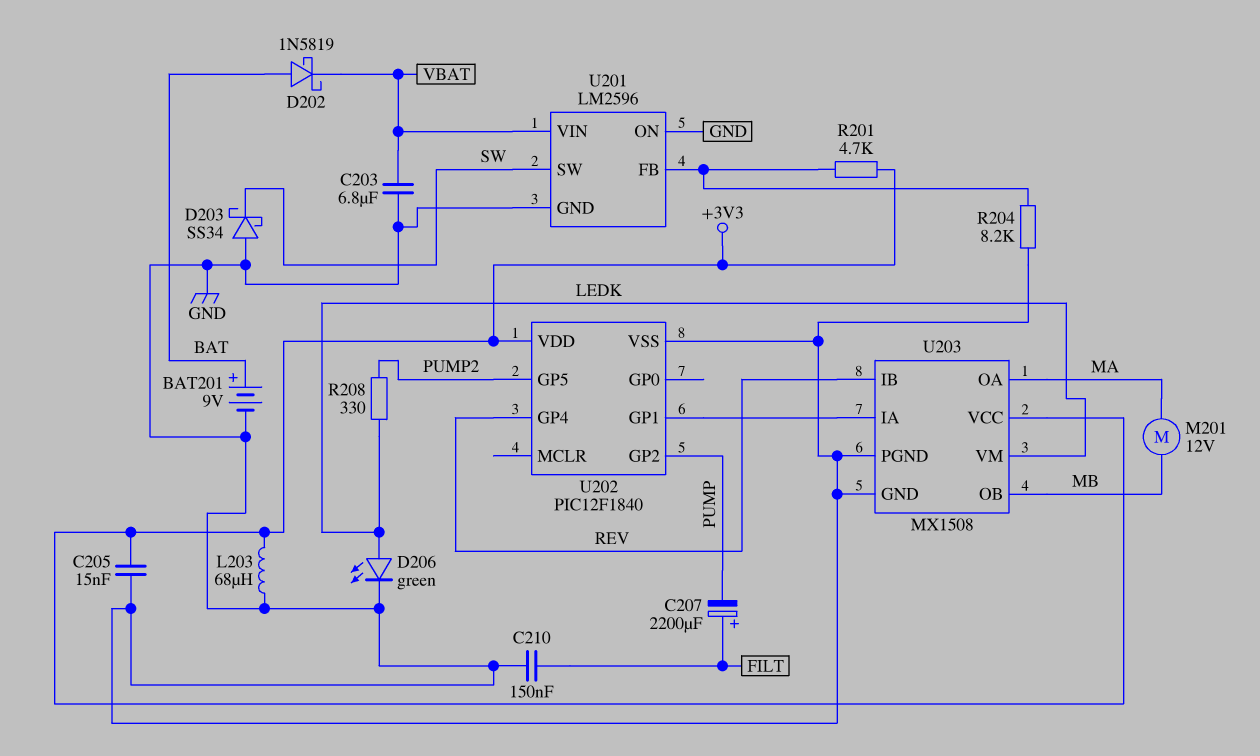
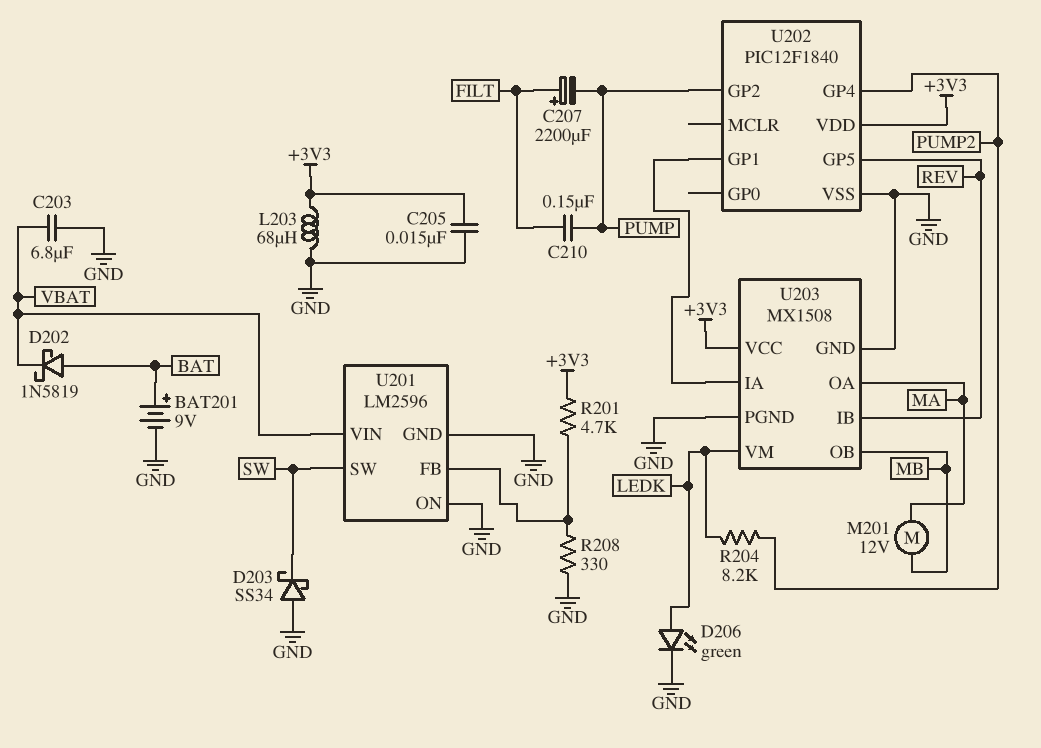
C210: 150nF (FILT, GND) -> 150nF (FILT, PUMP)
R204: 8.2k (GND, U201/FB) -> 8.2k (LEDK, PUMP2)
R208: 330 (LEDK, PUMP2) -> 330 (GND, U201/FB)
U202 pin GP4: REV -> PUMP2
U202 pin GP5: PUMP2 -> REV

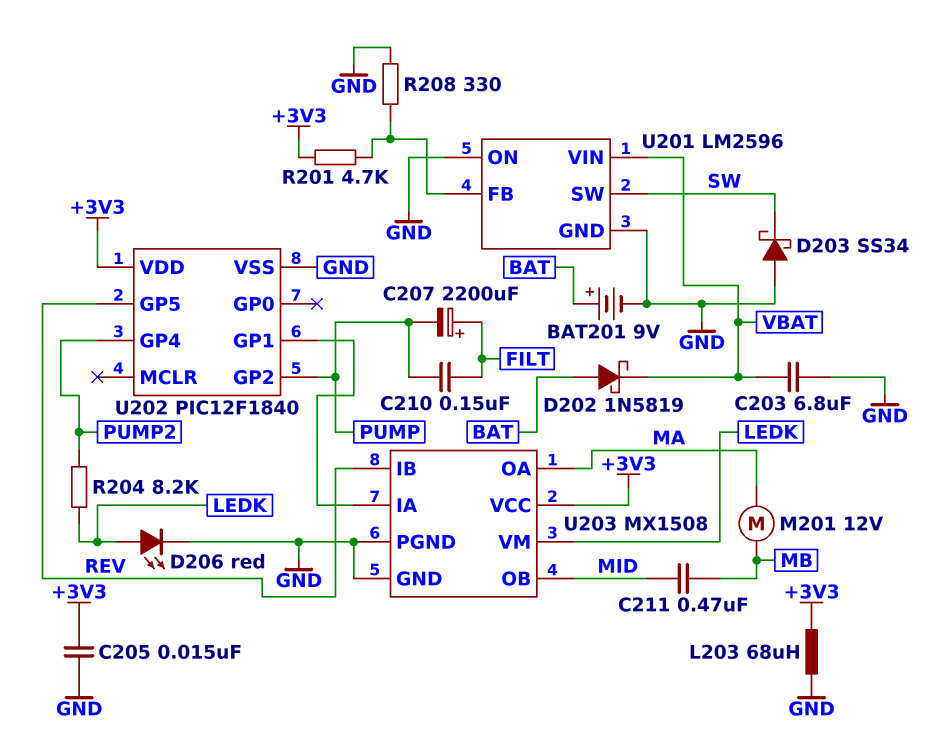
C211: none -> 470nF (MB, MID)
D206: LED green (A LEDK, K GND) -> LED red (A LEDK, K GND)
U203 pin OB: MB -> MID

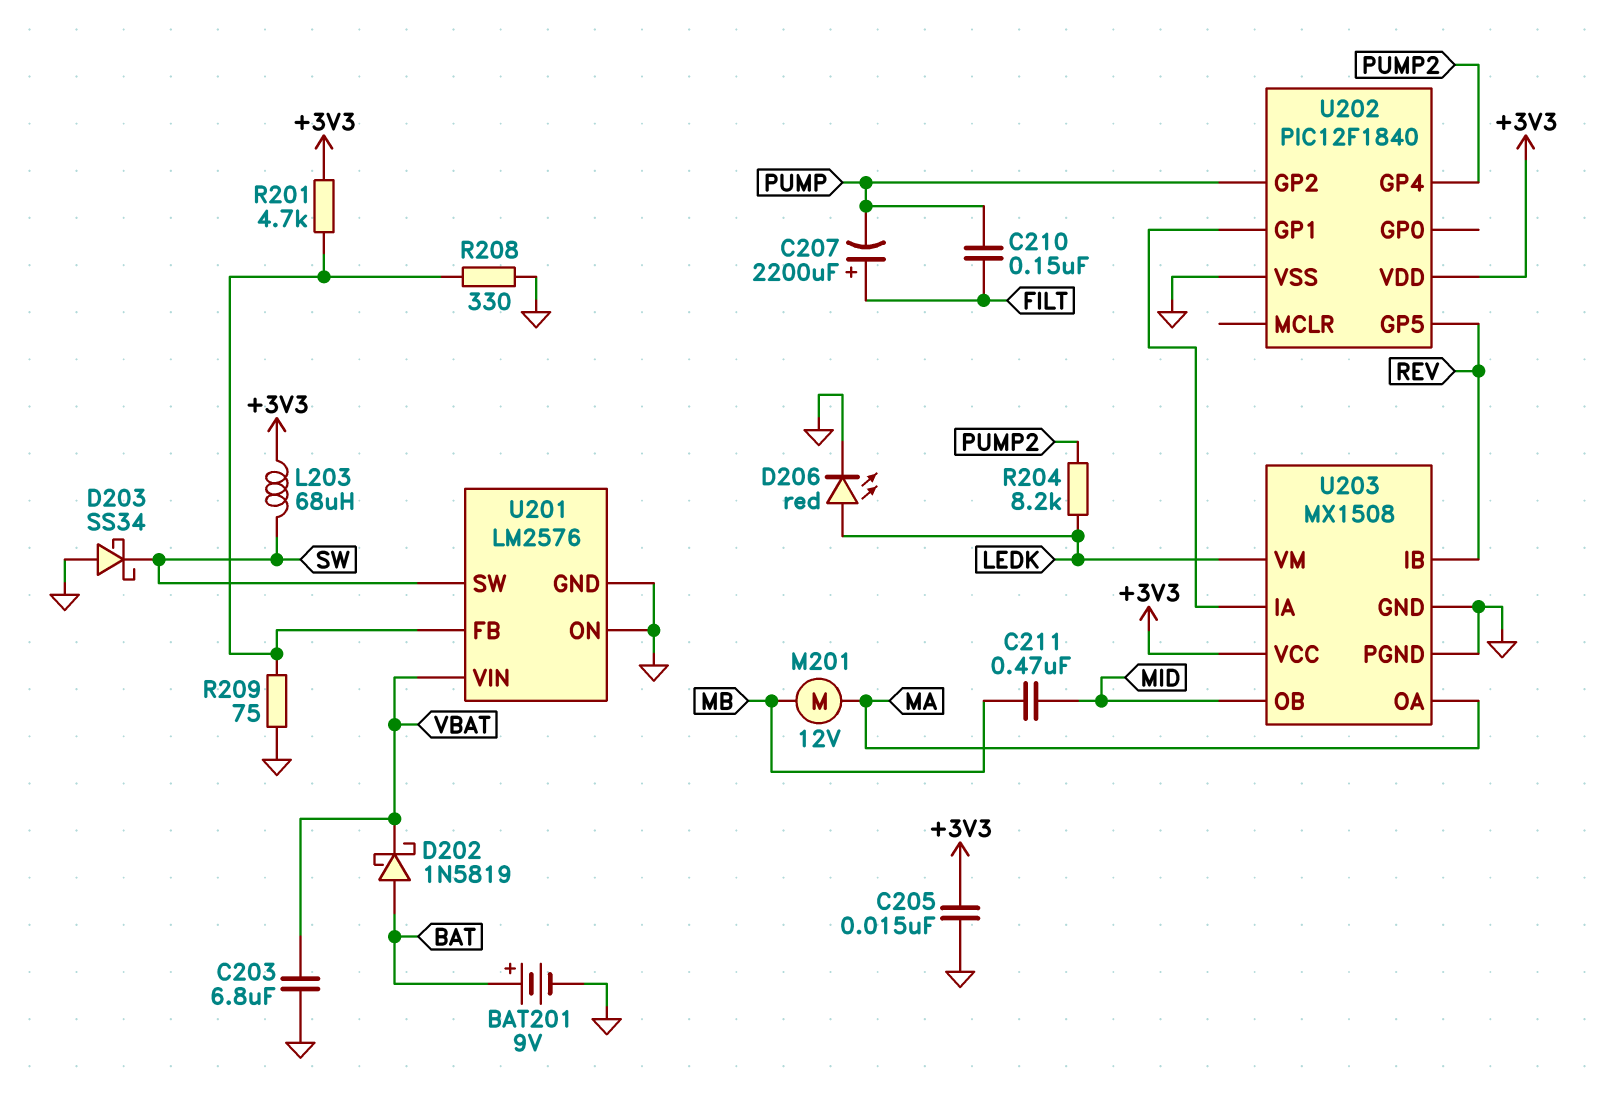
L203: 68uH (+3V3, GND) -> 68uH (+3V3, SW)
R209: none -> 75 (GND, U201/FB)
U201: LM2596 -> LM2576

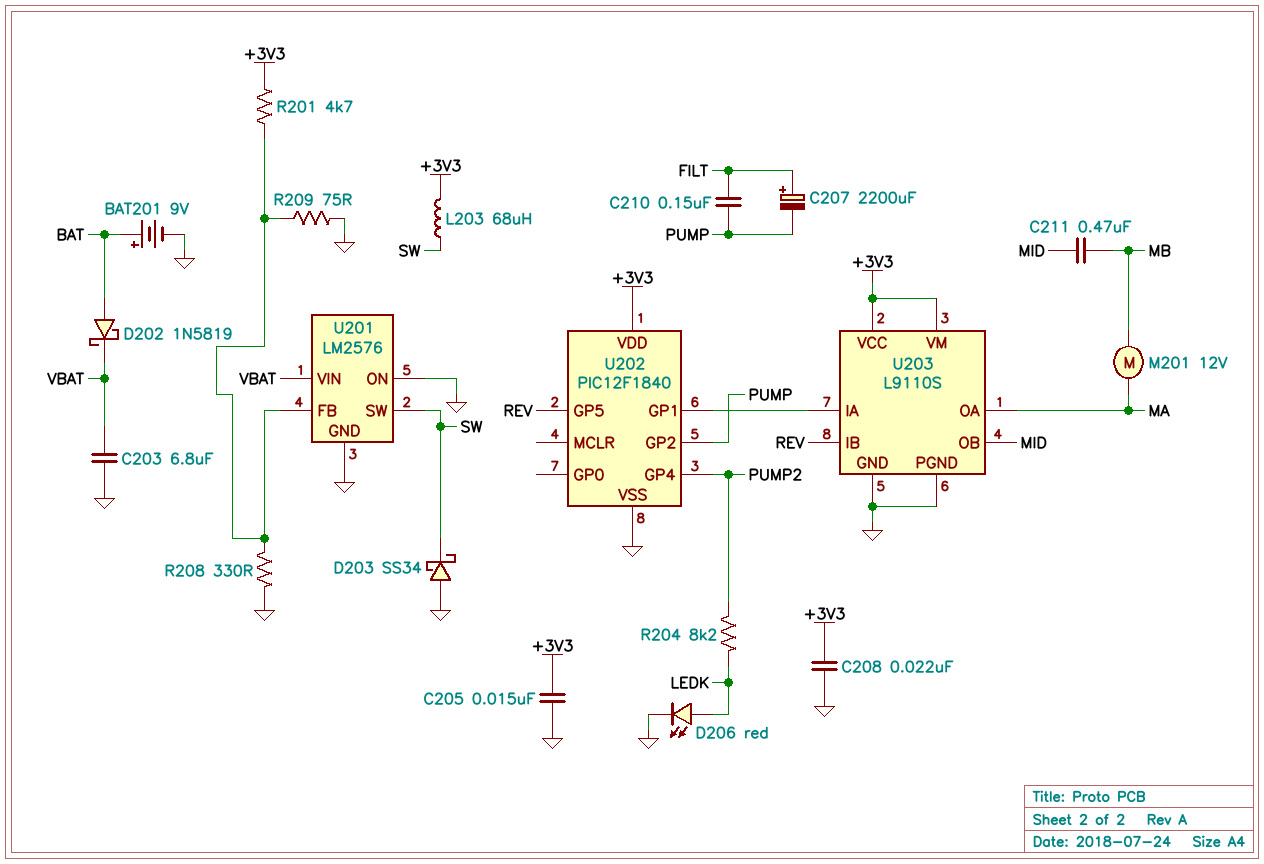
C208: none -> 22nF (+3V3, GND)
U203: MX1508 -> L9110S
U203 pin VM: LEDK -> +3V3

